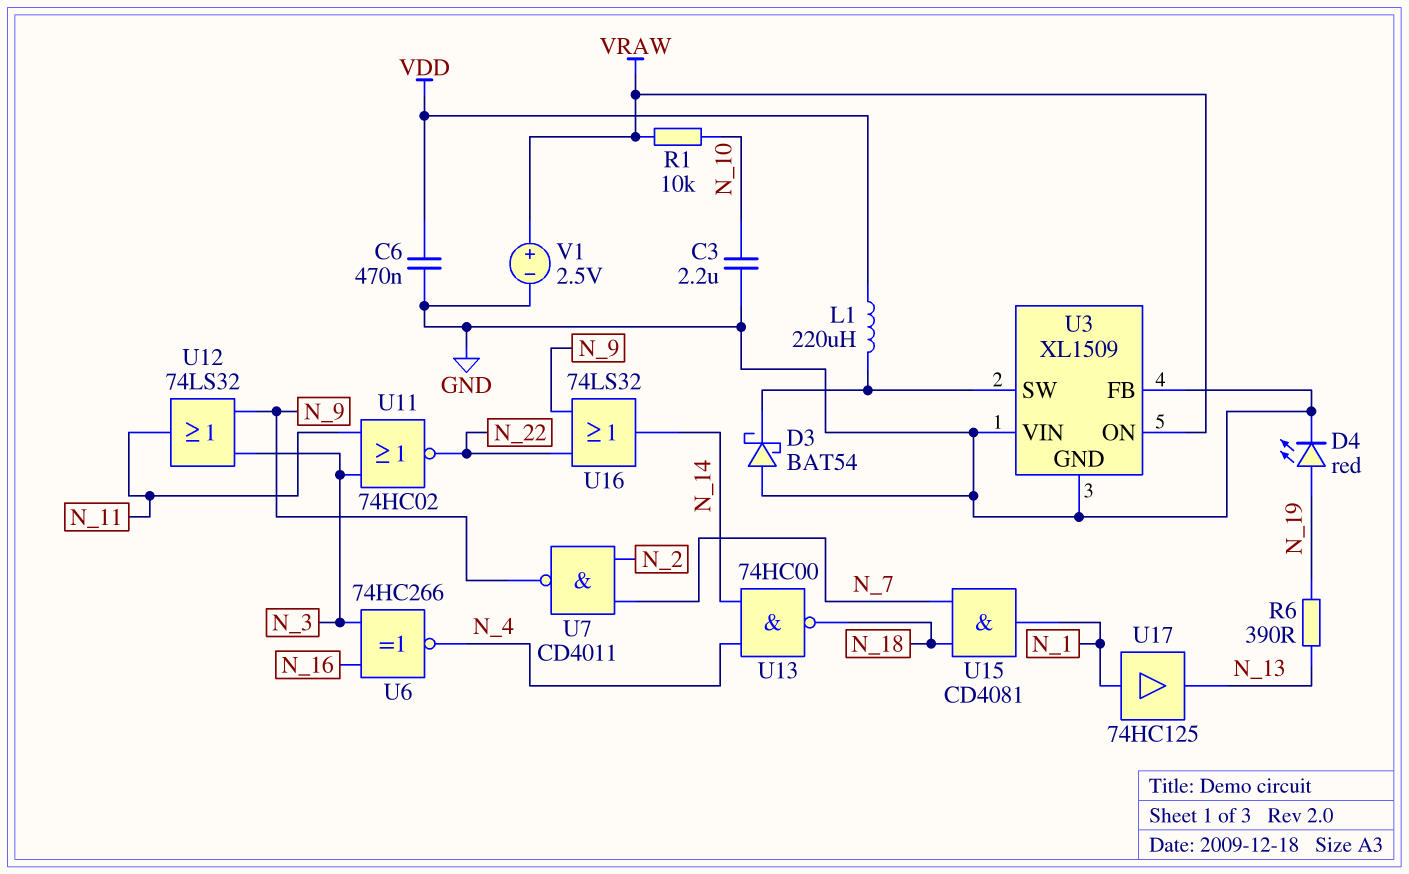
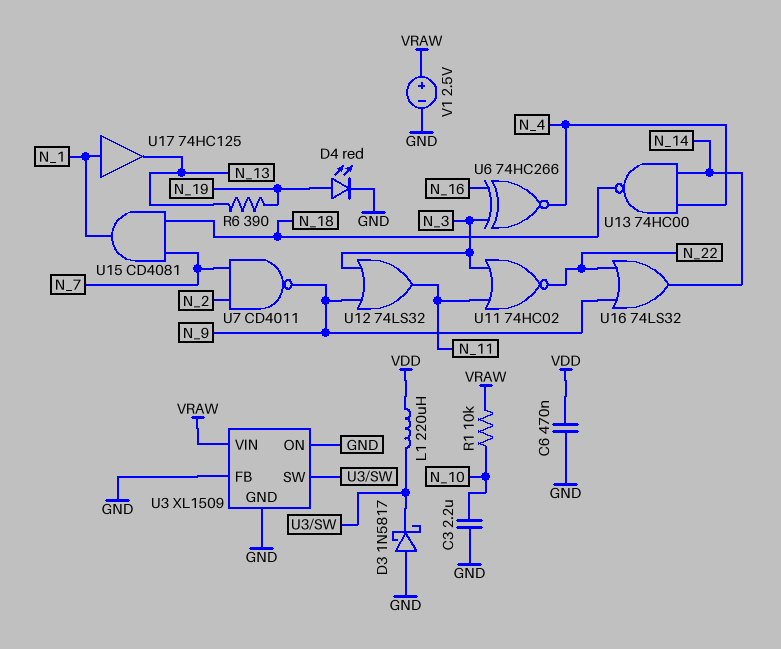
D3: schottky BAT54 (A GND, K U3/SW) -> schottky 1N5817 (A GND, K U3/SW)
U3 pin ON: VRAW -> GND
U3 pin VIN: GND -> VRAW

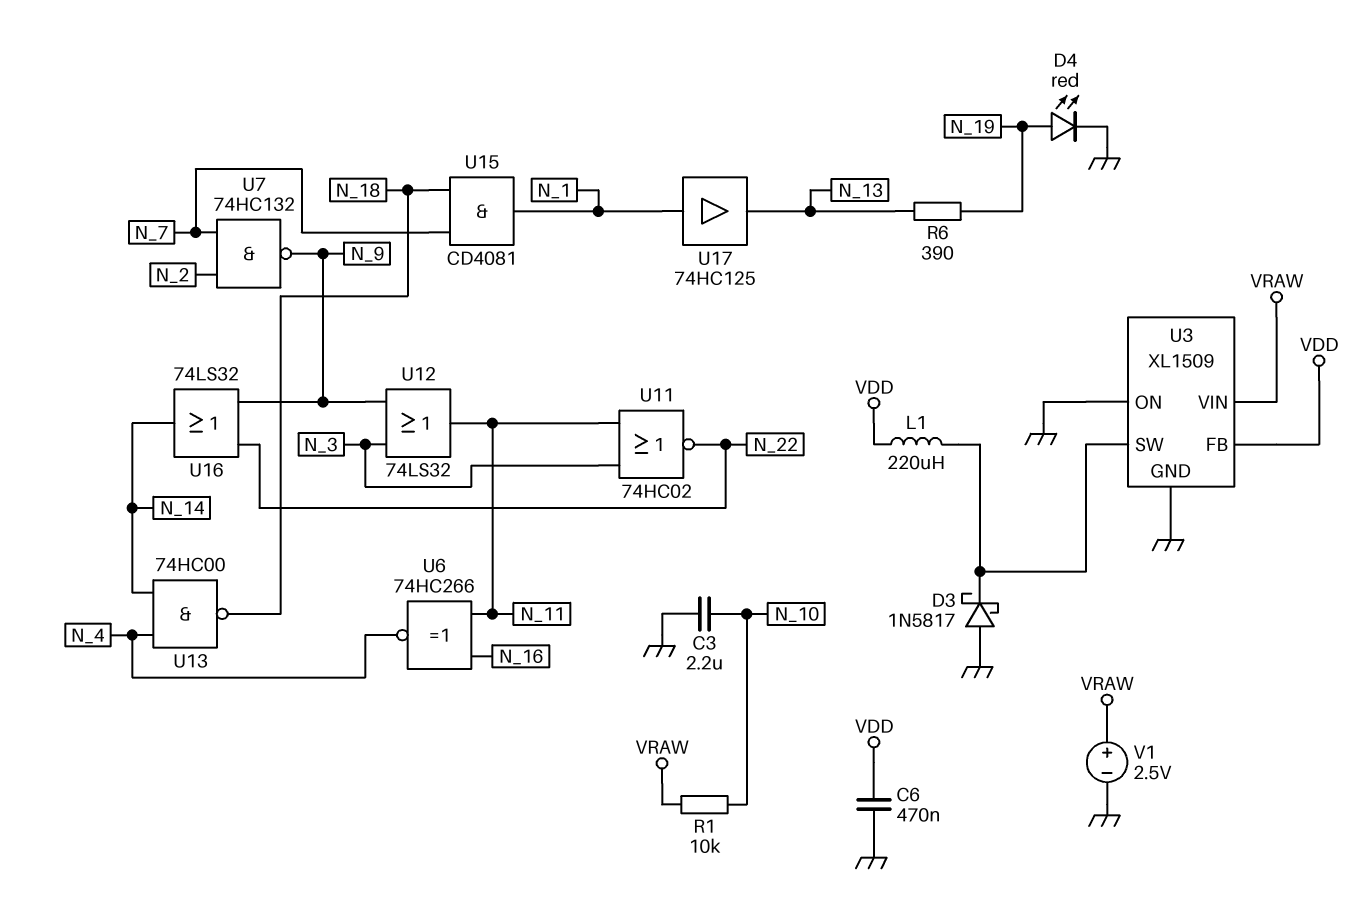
U3 pin FB: GND -> VDD
U6: XNOR 74HC266 (in N_3, in N_16, out N_4) -> XNOR 74HC266 (in N_11, in N_16, out N_4)
U7: NAND CD4011 (in N_2, in N_7, out N_9) -> NAND 74HC132 (in N_2, in N_7, out N_9)

